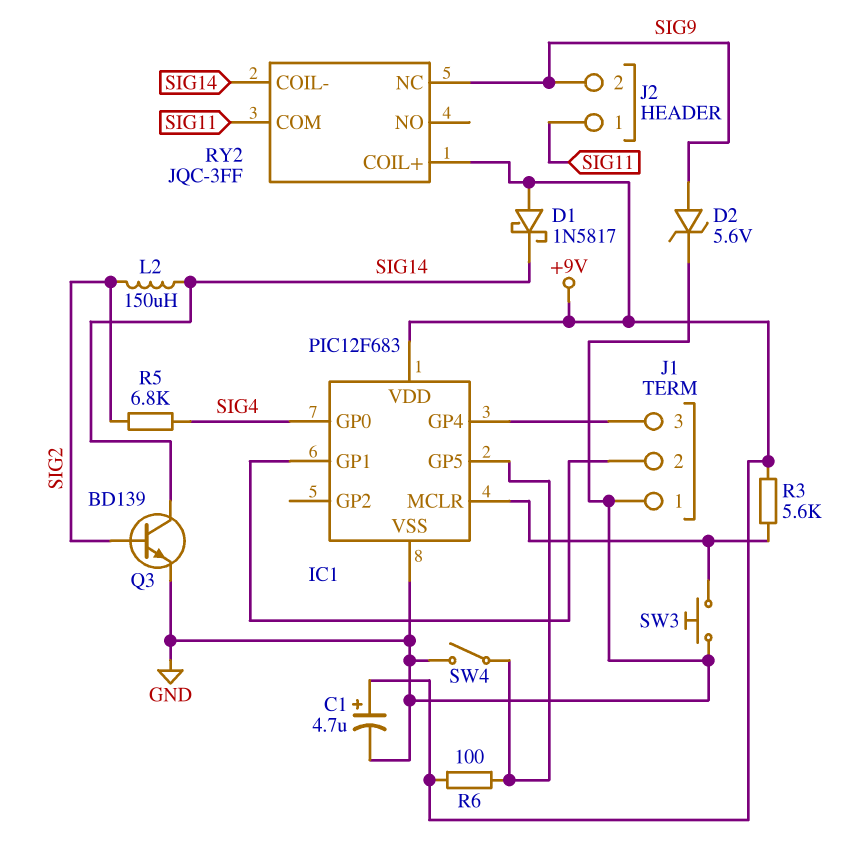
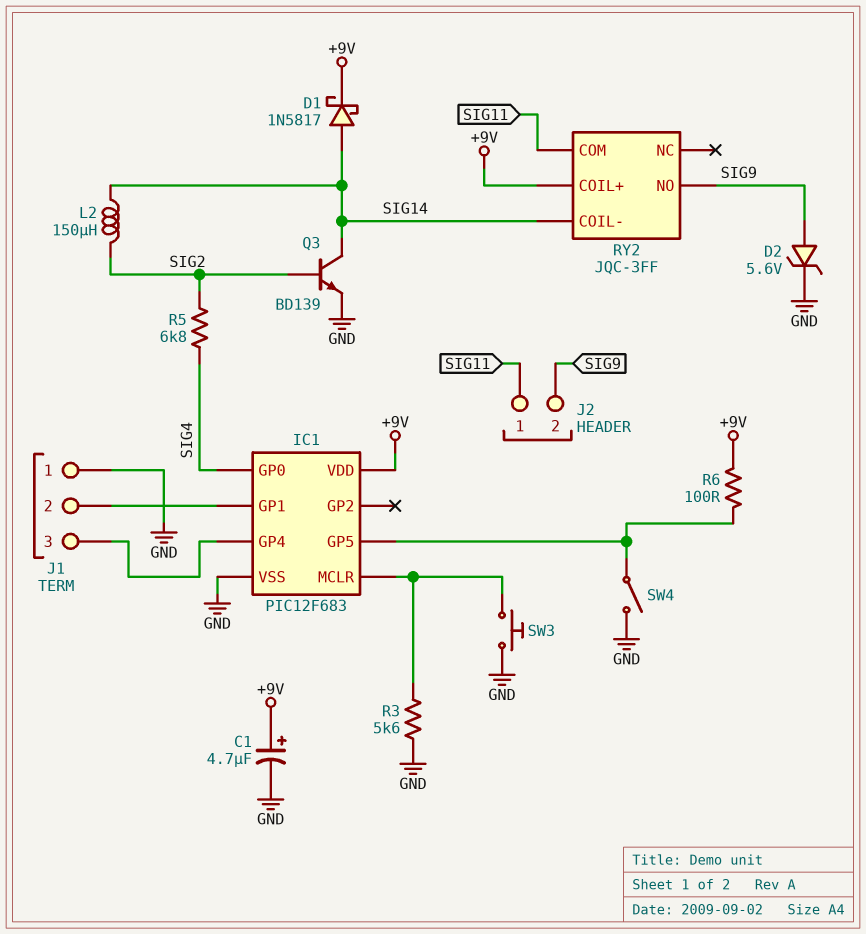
D1: schottky 1N5817 (A +9V, K SIG14) -> schottky 1N5817 (A SIG14, K +9V)
R3: 5.6k (+9V, IC1/MCLR) -> 5.6k (GND, IC1/MCLR)
RY2 pin NC: SIG9 -> none
RY2 pin NO: none -> SIG9

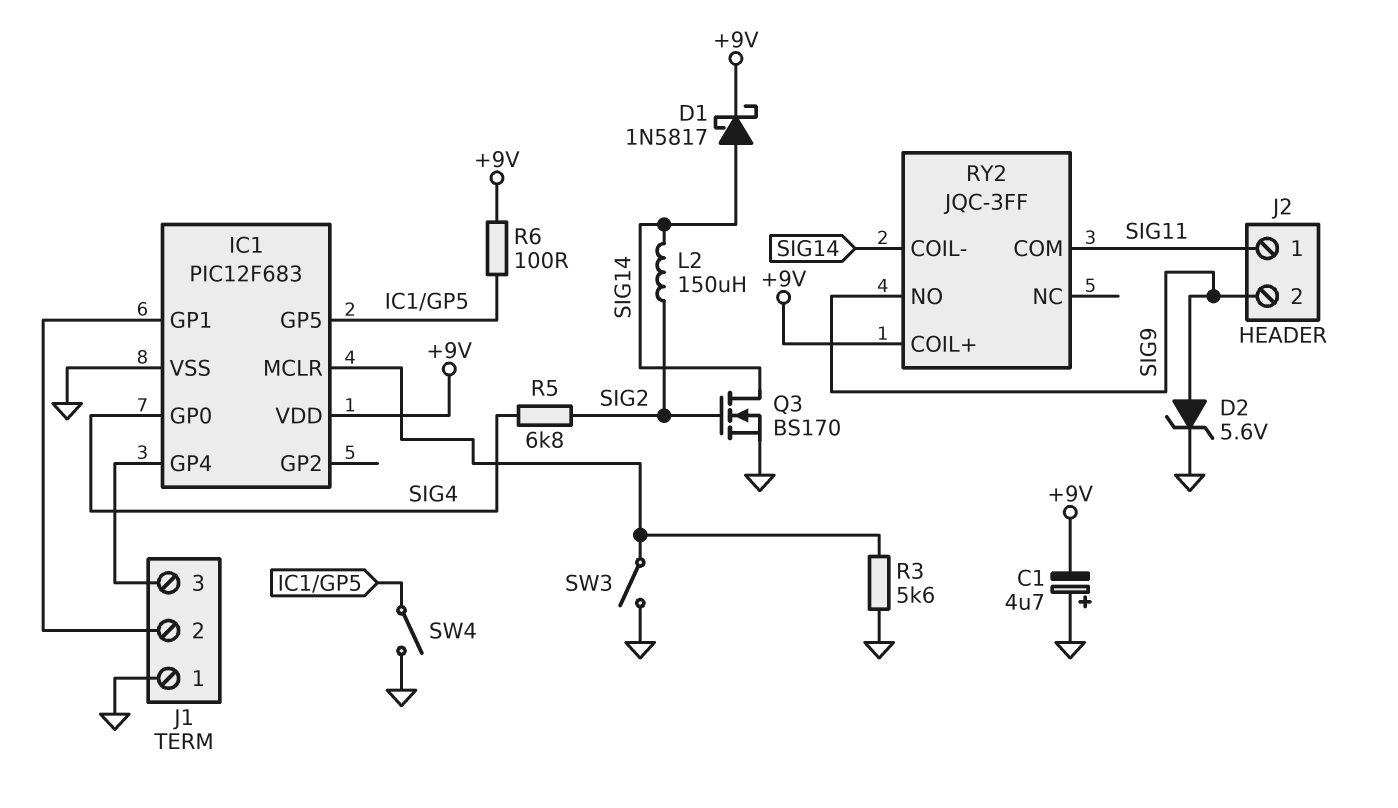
C1: 4.7uF (plus +9V, minus GND) -> 4.7uF (plus GND, minus +9V)
Q3: NPN BD139 (B SIG2, C SIG14, E GND) -> NMOS BS170 (G SIG2, D SIG14, S GND)
SW3: button (GND, IC1/MCLR) -> switch (GND, IC1/MCLR)

